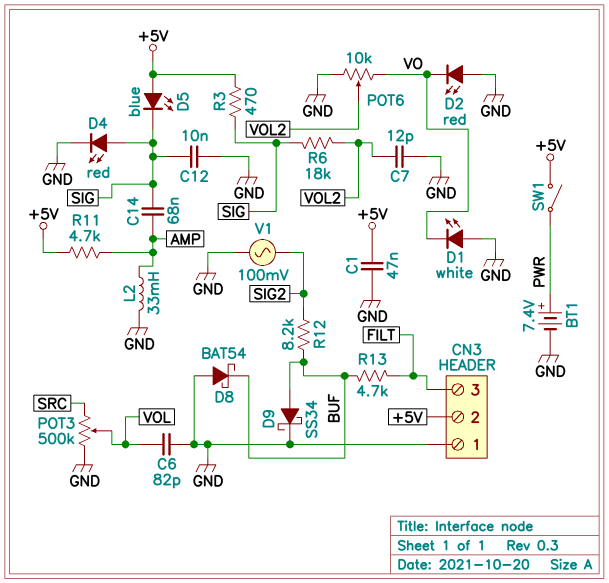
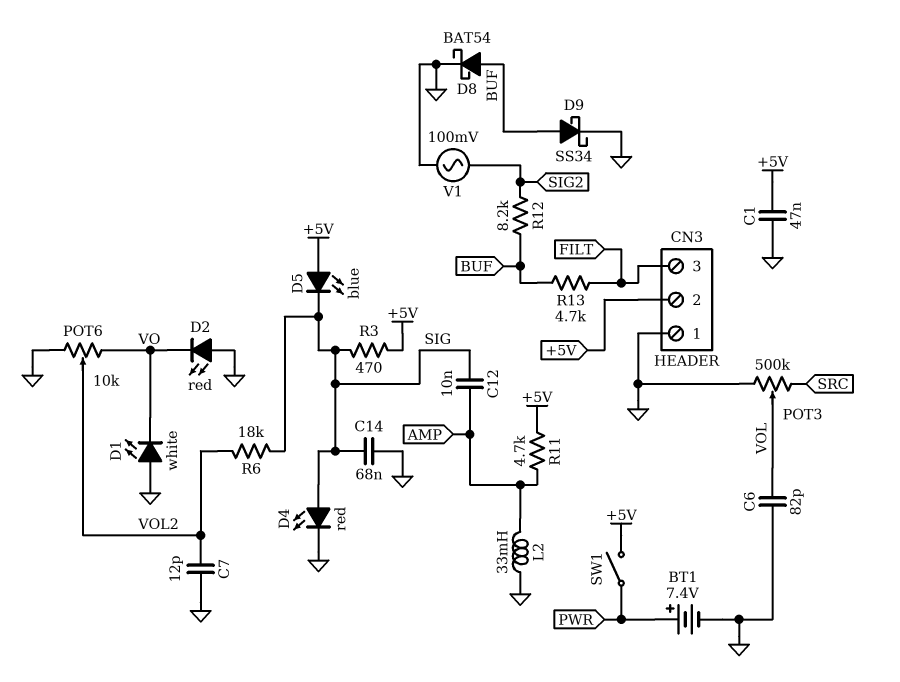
C12: 10nF (GND, SIG) -> 10nF (AMP, SIG)
C14: 68nF (AMP, SIG) -> 68nF (GND, SIG)
D8: schottky BAT54 (A GND, K BUF) -> schottky BAT54 (A BUF, K GND)

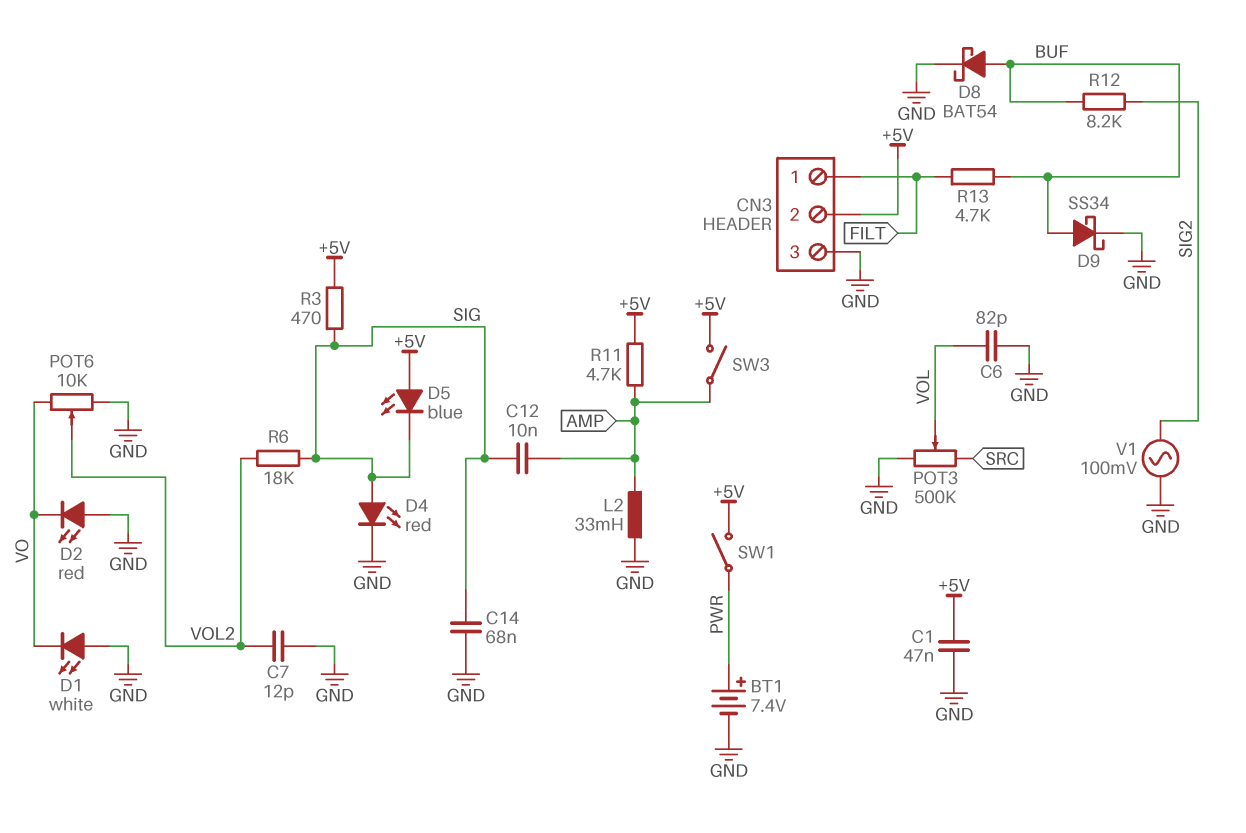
CN3 pin 1: GND -> FILT
CN3 pin 3: FILT -> GND
SW3: none -> switch (+5V, AMP)

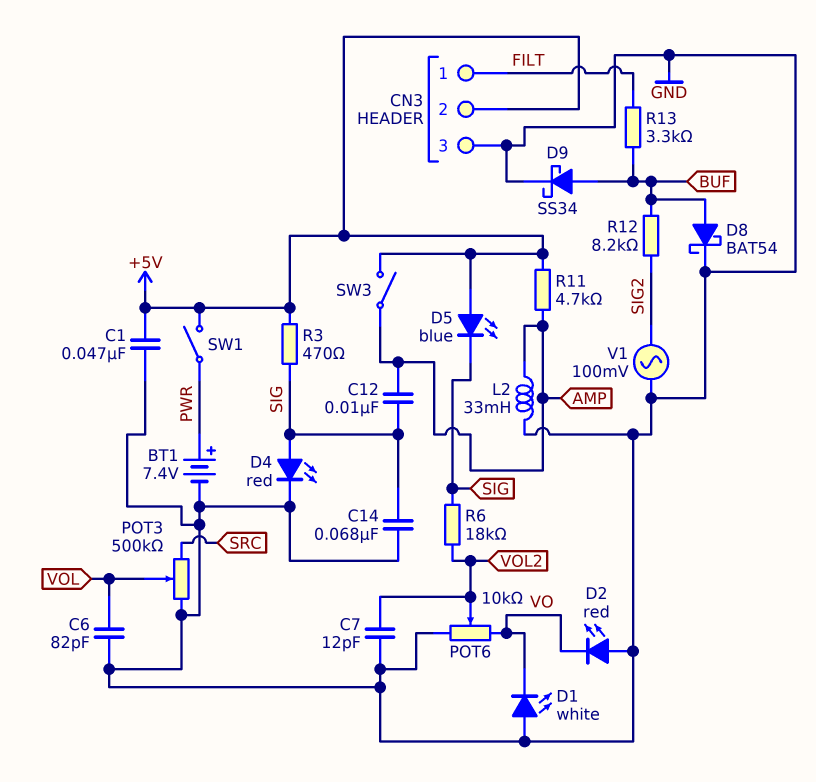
R13: 4.7k (BUF, FILT) -> 3.3k (BUF, FILT)

